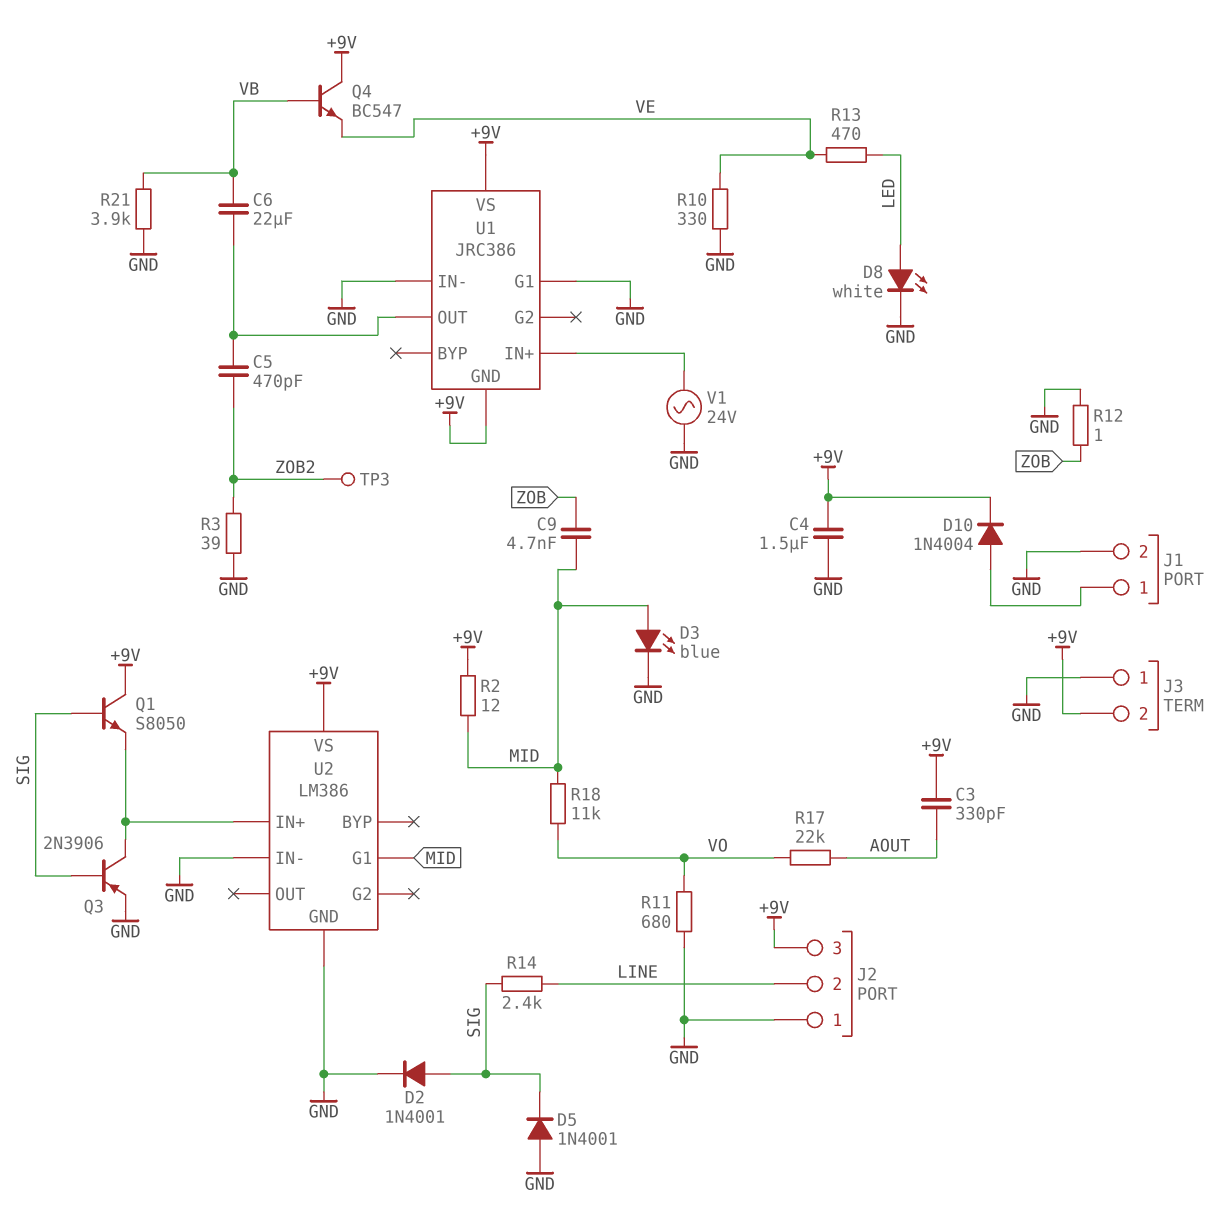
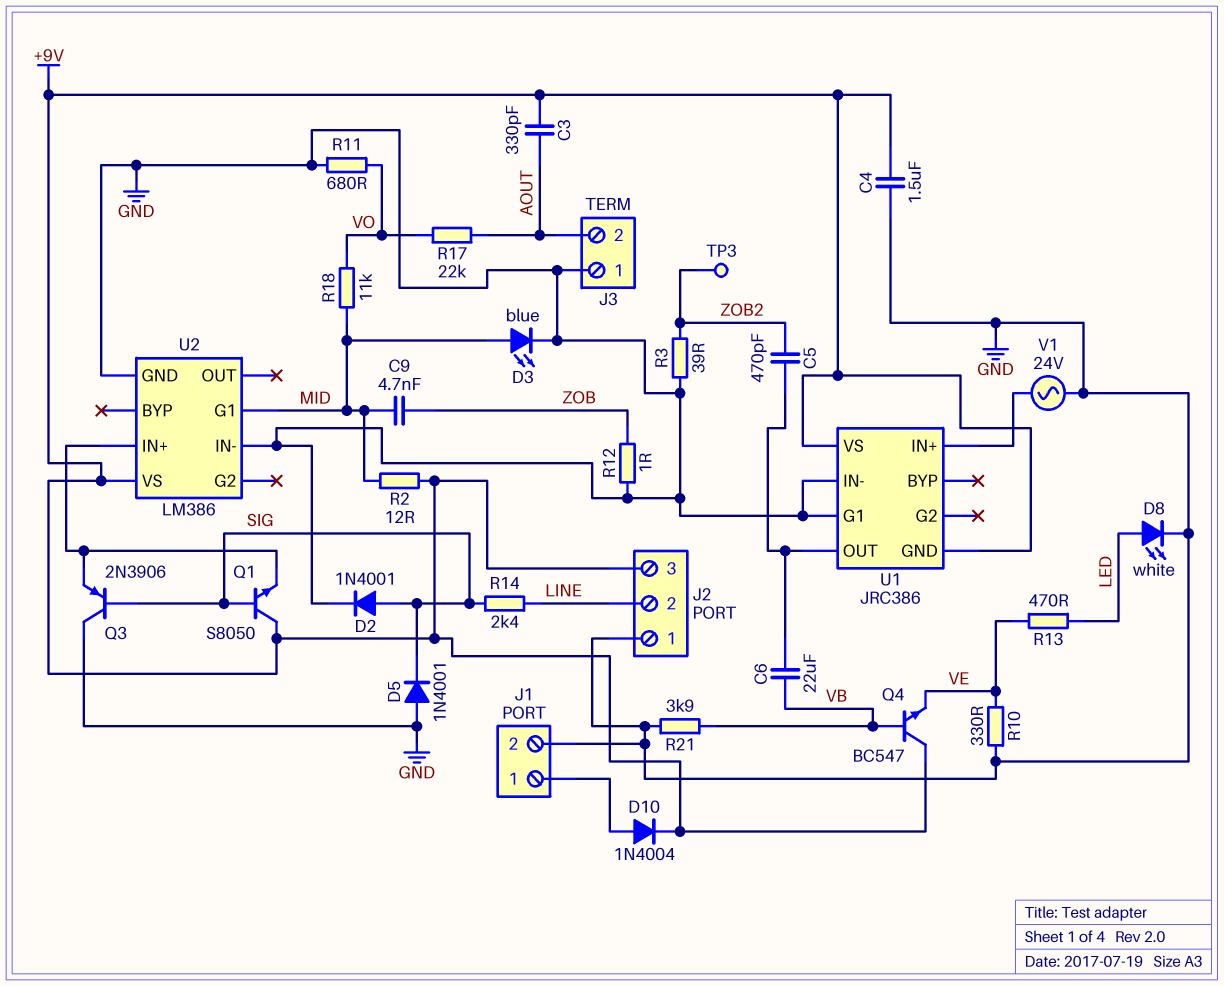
J3 pin 2: +9V -> AOUT
Q3: PNP 2N3906 (B SIG, C U2/IN+, E GND) -> PNP 2N3906 (B SIG, C GND, E U2/IN+)

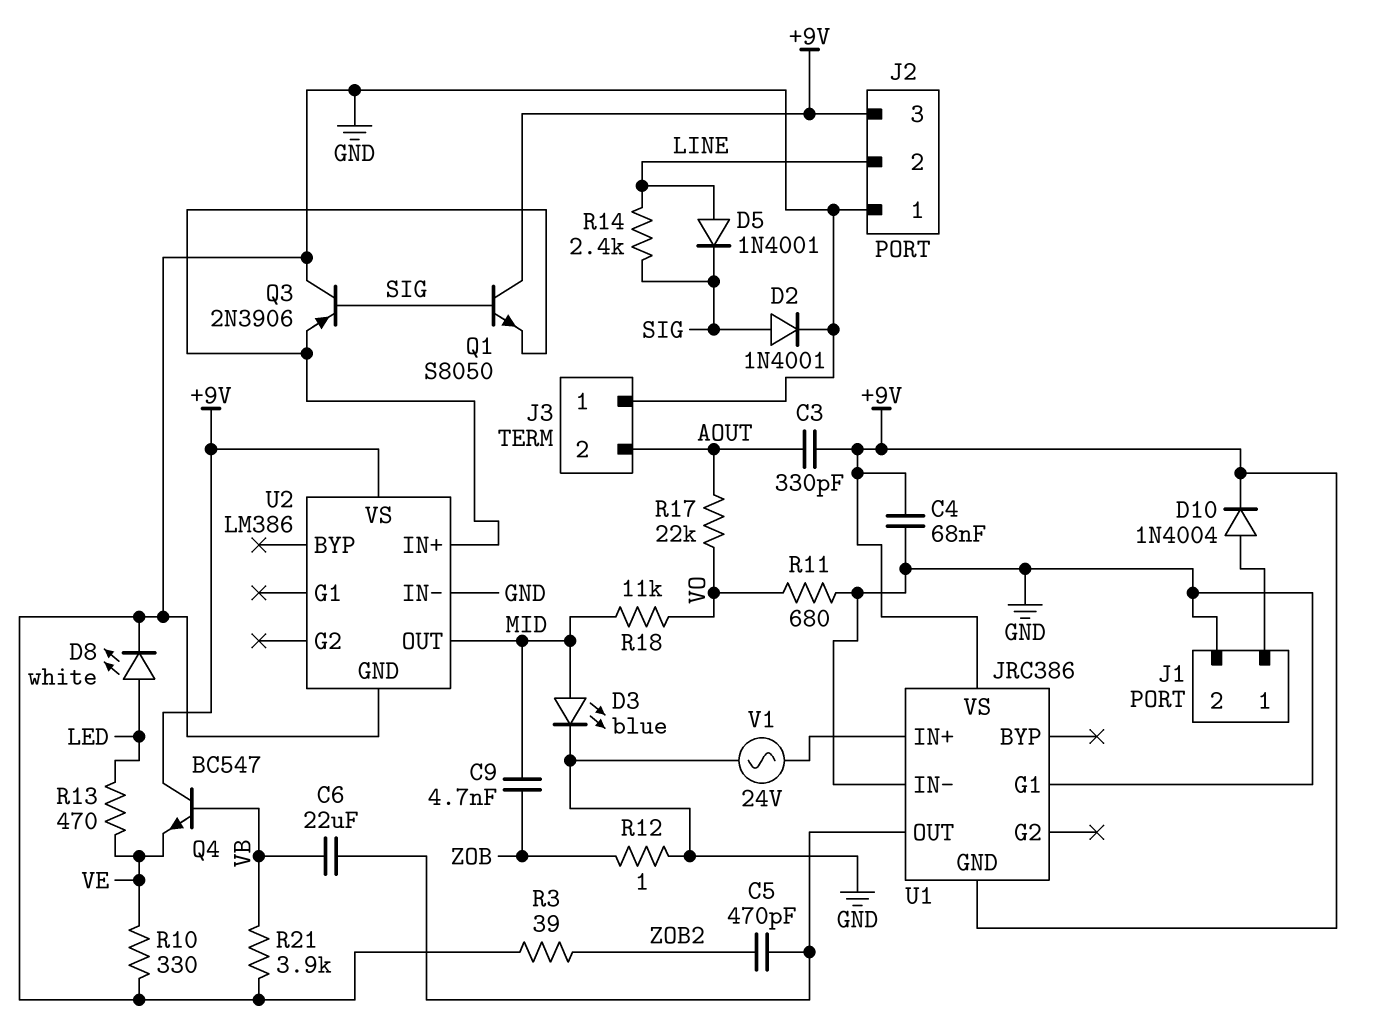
C4: 1.5uF (+9V, GND) -> 68nF (+9V, GND)
D5: diode 1N4001 (A GND, K SIG) -> diode 1N4001 (A LINE, K SIG)
R2: 12 (+9V, MID) -> none
TP3: test point (ZOB2) -> none
U2 pin G1: MID -> none
U2 pin OUT: none -> MID

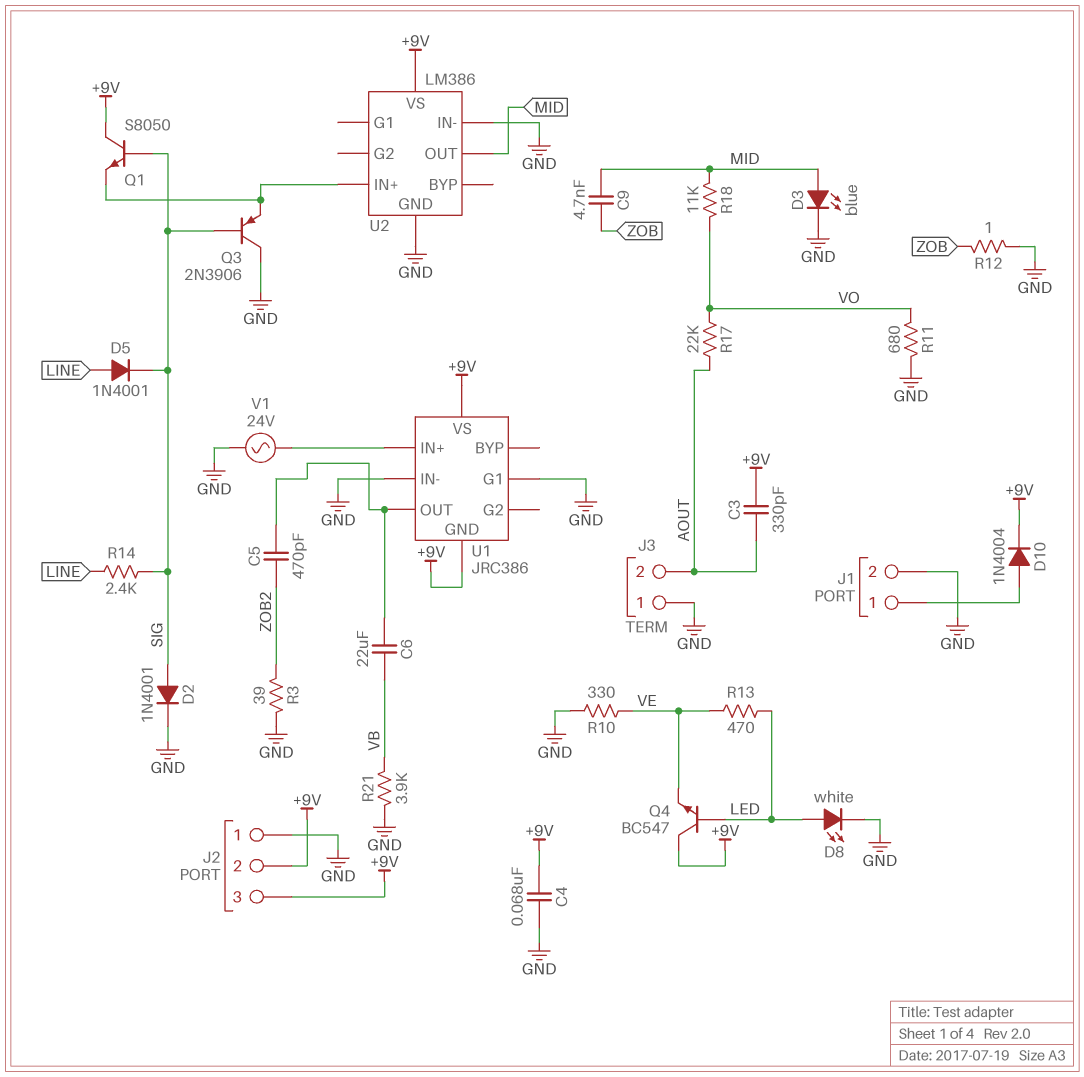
J2 pin 2: LINE -> +9V
Q4: NPN BC547 (B VB, C +9V, E VE) -> NPN BC547 (B LED, C +9V, E VE)

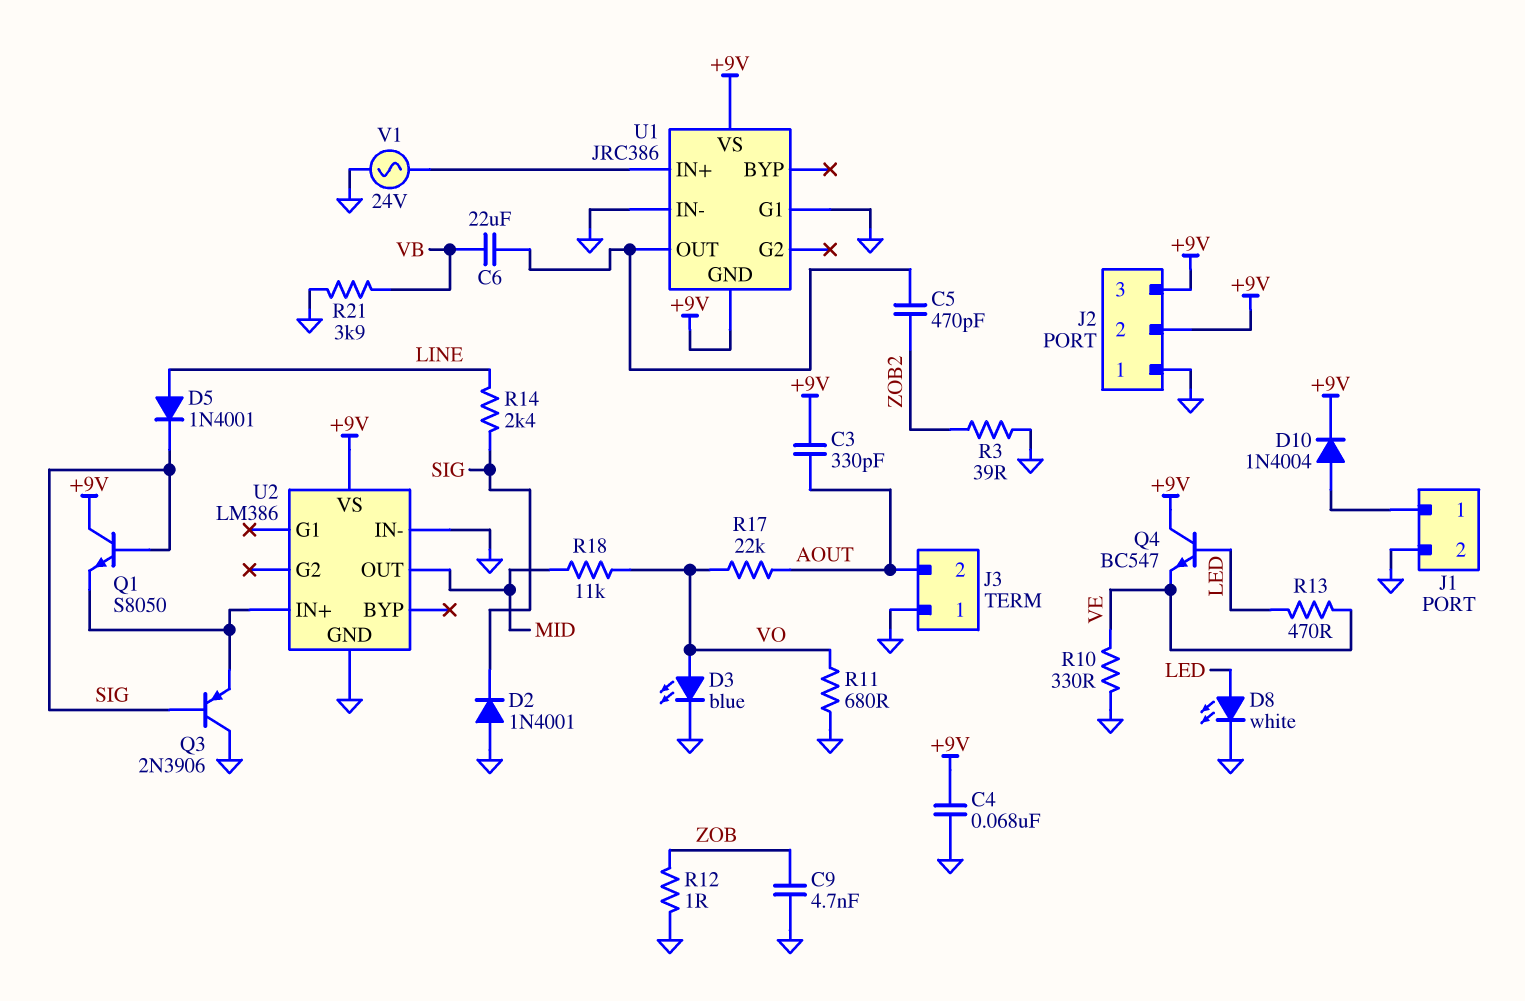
C9: 4.7nF (MID, ZOB) -> 4.7nF (GND, ZOB)
D2: diode 1N4001 (A SIG, K GND) -> diode 1N4001 (A GND, K SIG)
D3: LED blue (A MID, K GND) -> LED blue (A VO, K GND)

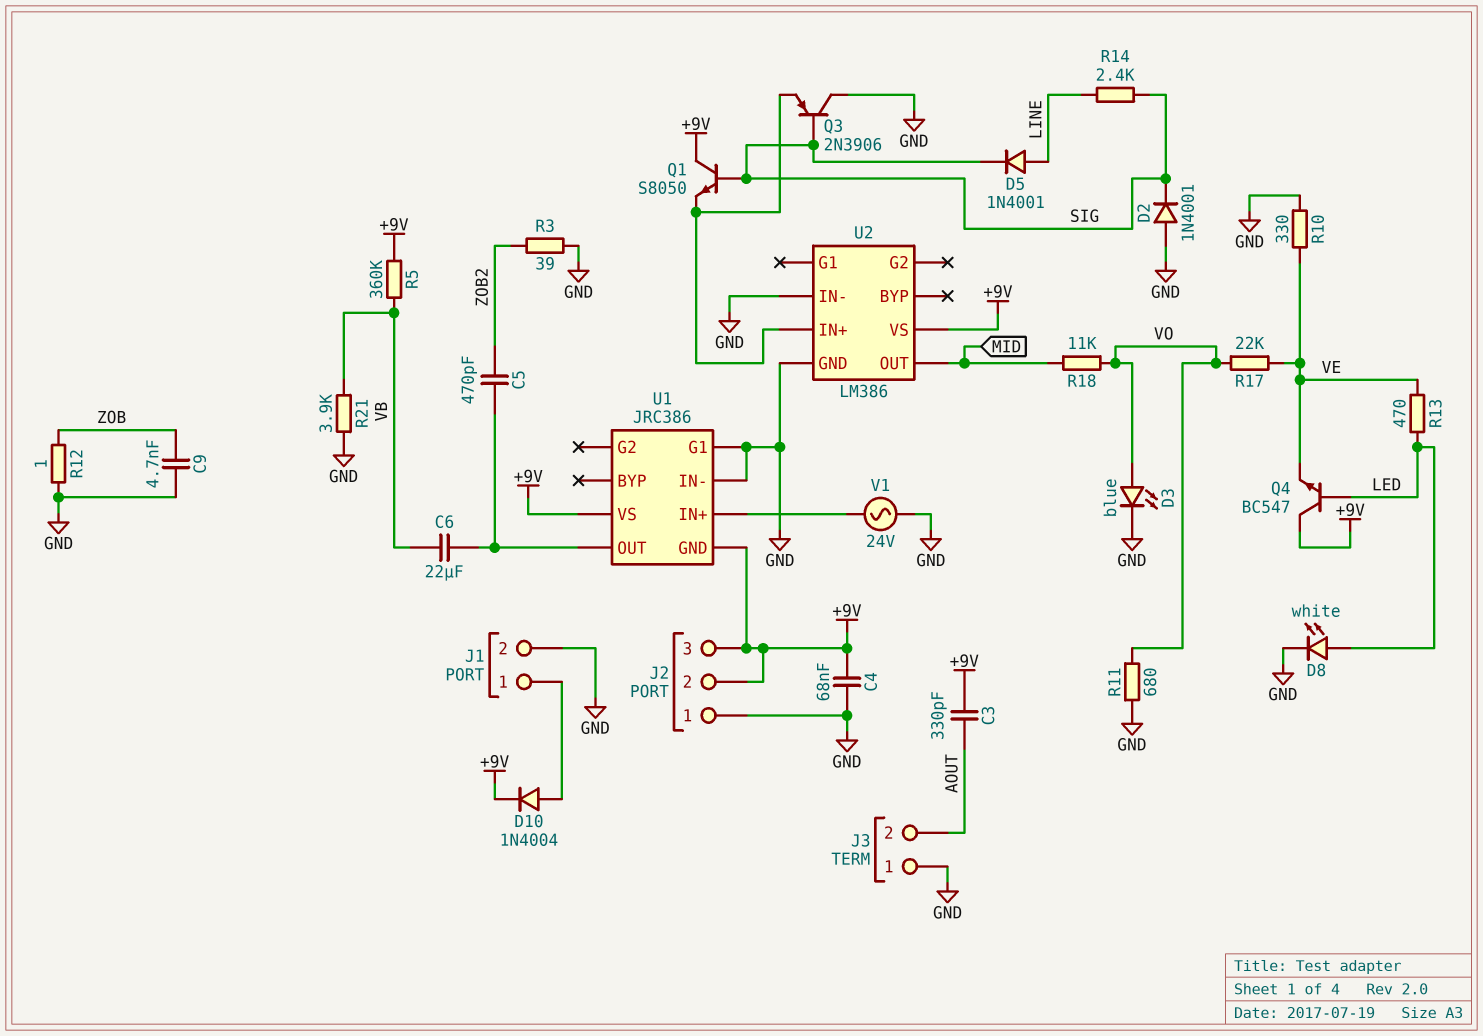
R5: none -> 360k (+9V, VB)
R17: 22k (AOUT, VO) -> 22k (VE, VO)

